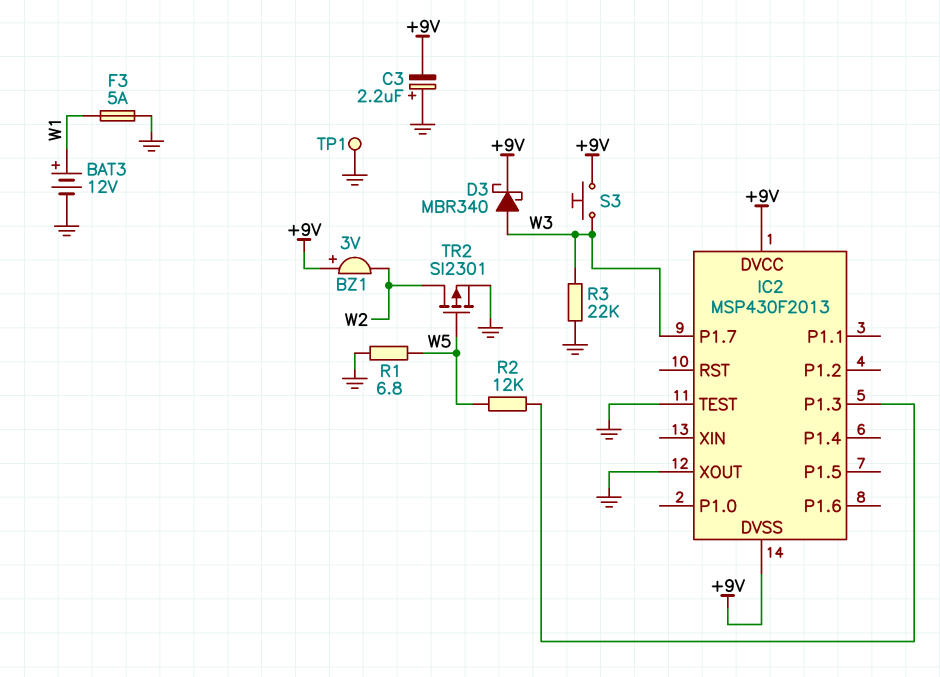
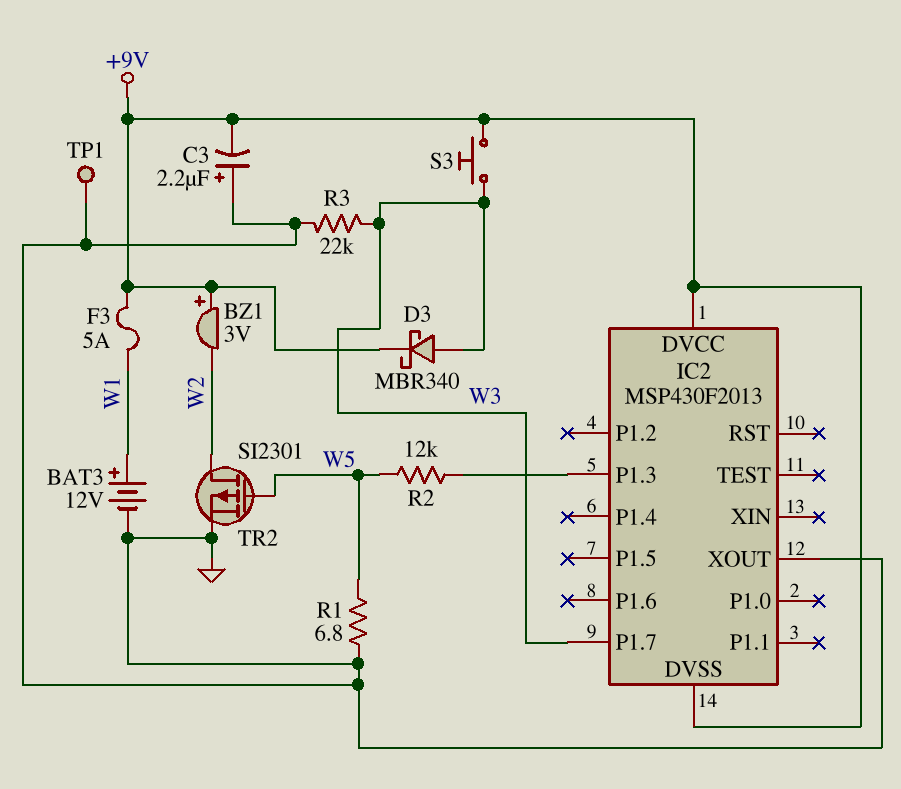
F3: 5A (GND, W1) -> 5A (+9V, W1)
IC2 pin TEST: GND -> none

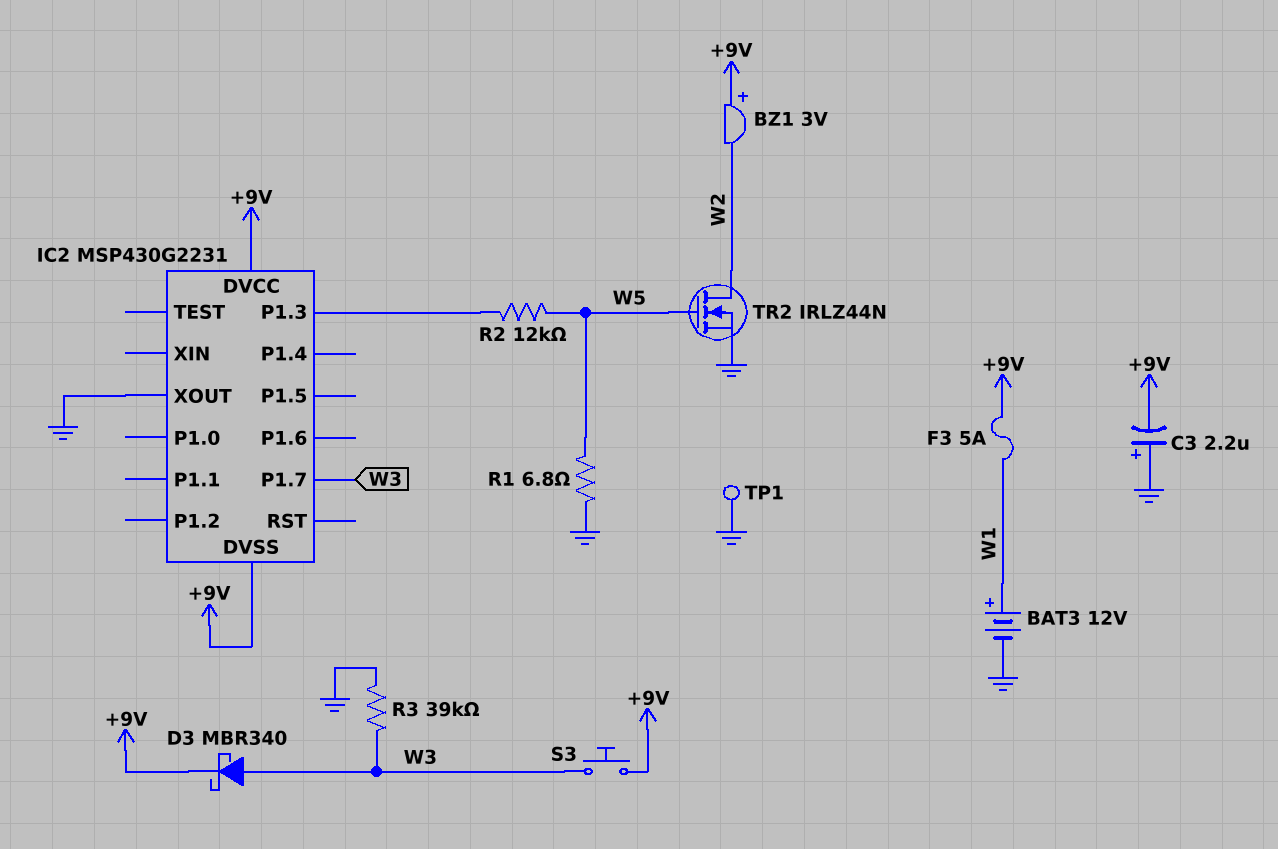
IC2: MSP430F2013 -> MSP430G2231
R3: 22k (GND, W3) -> 39k (GND, W3)
TR2: PMOS SI2301 (G W5, D W2, S GND) -> NMOS IRLZ44N (G W5, D W2, S GND)

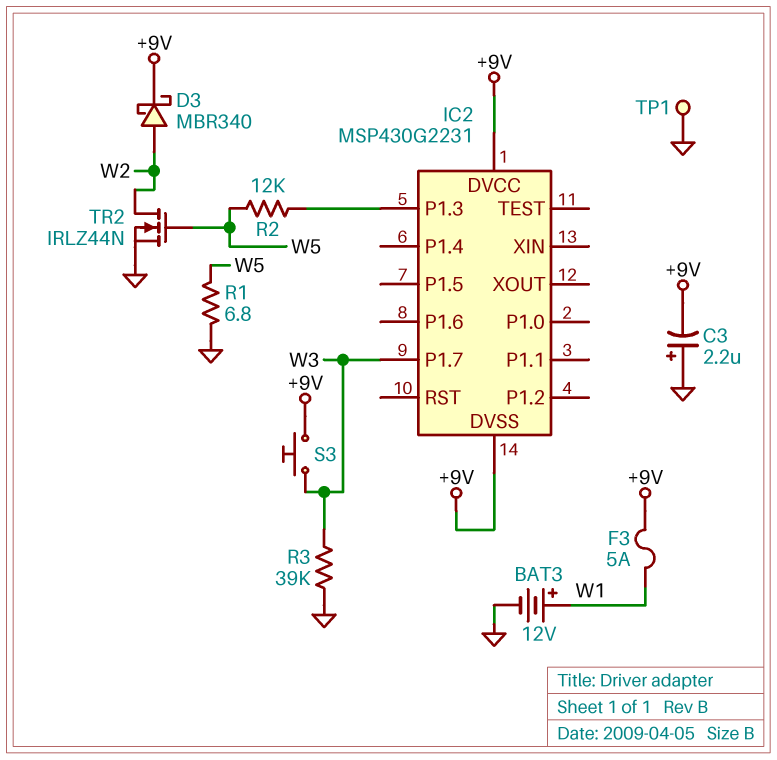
BZ1: buzzer 3V (plus +9V, minus W2) -> none
D3: schottky MBR340 (A W3, K +9V) -> schottky MBR340 (A W2, K +9V)
IC2 pin XOUT: GND -> none

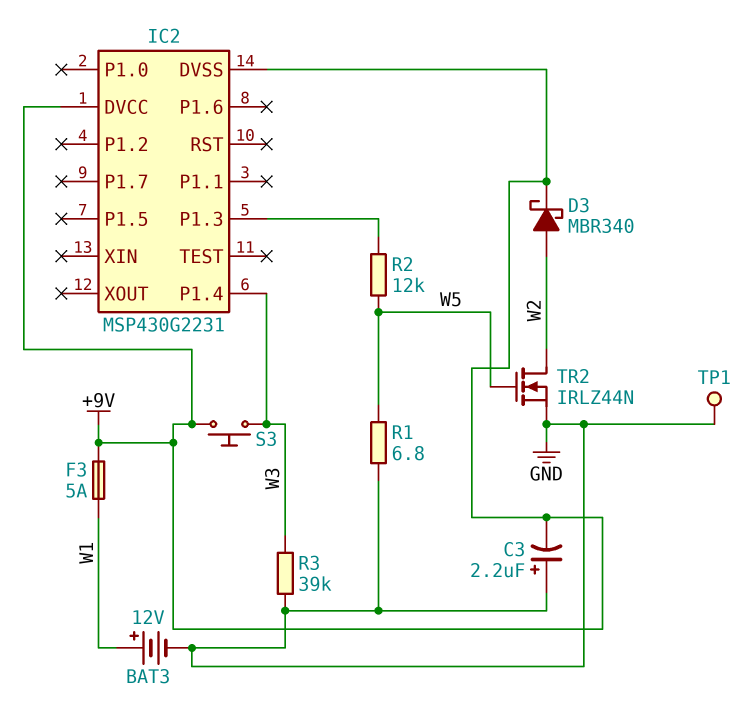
IC2 pin P1.4: none -> W3
IC2 pin P1.7: W3 -> none

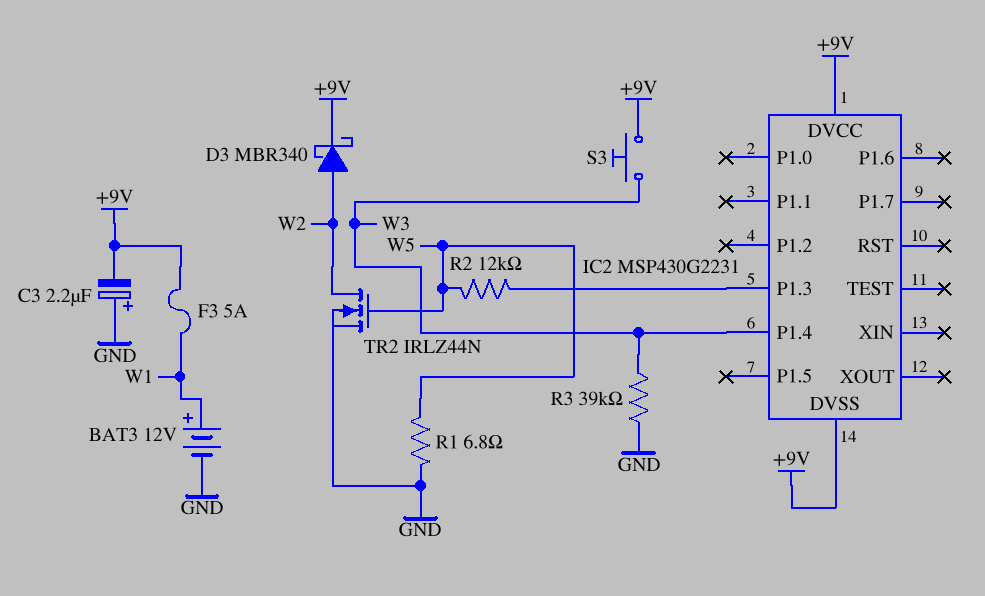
TP1: test point (GND) -> none

